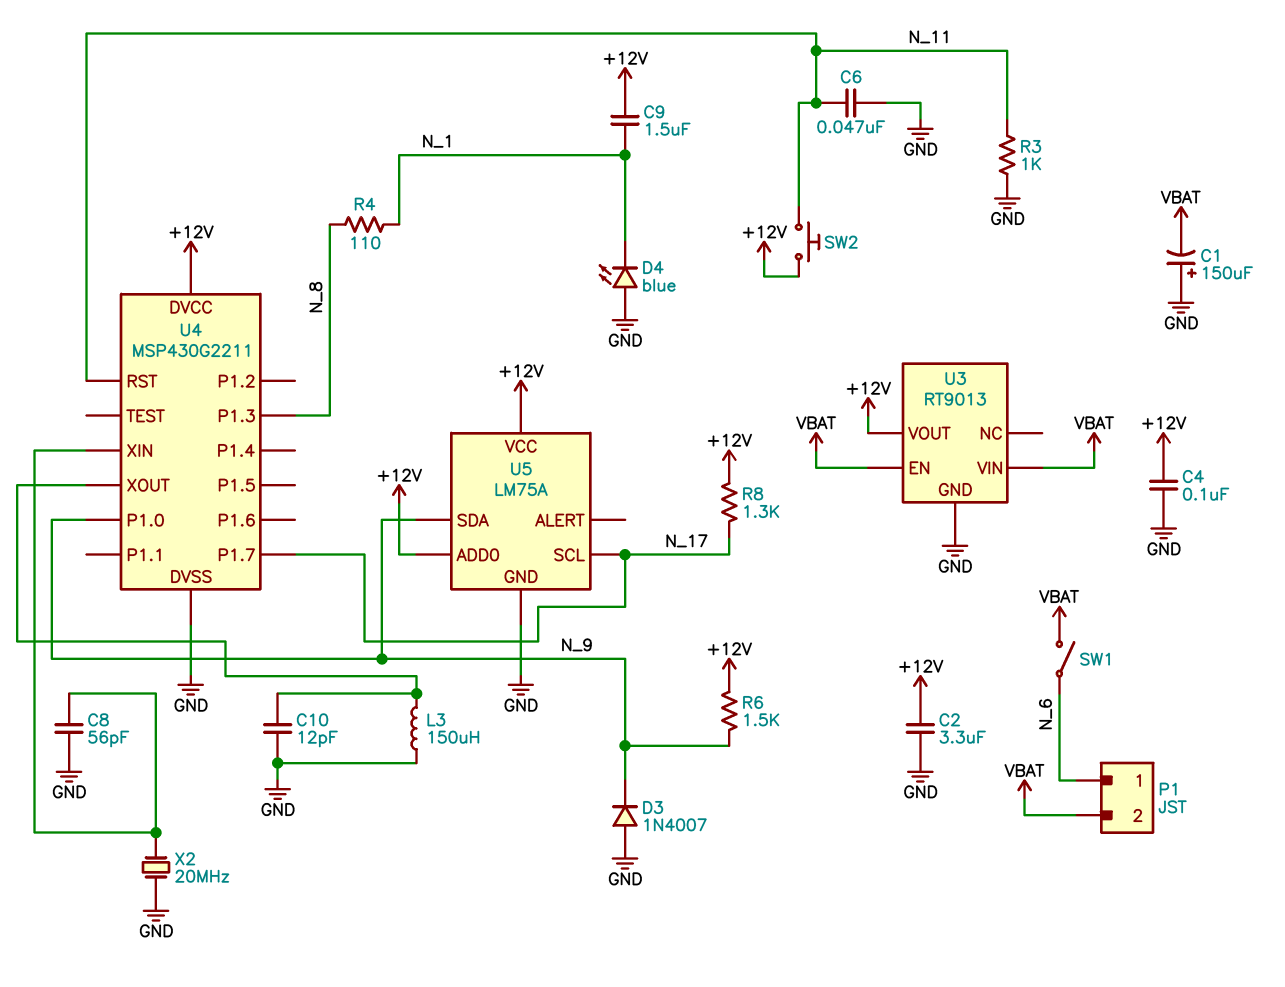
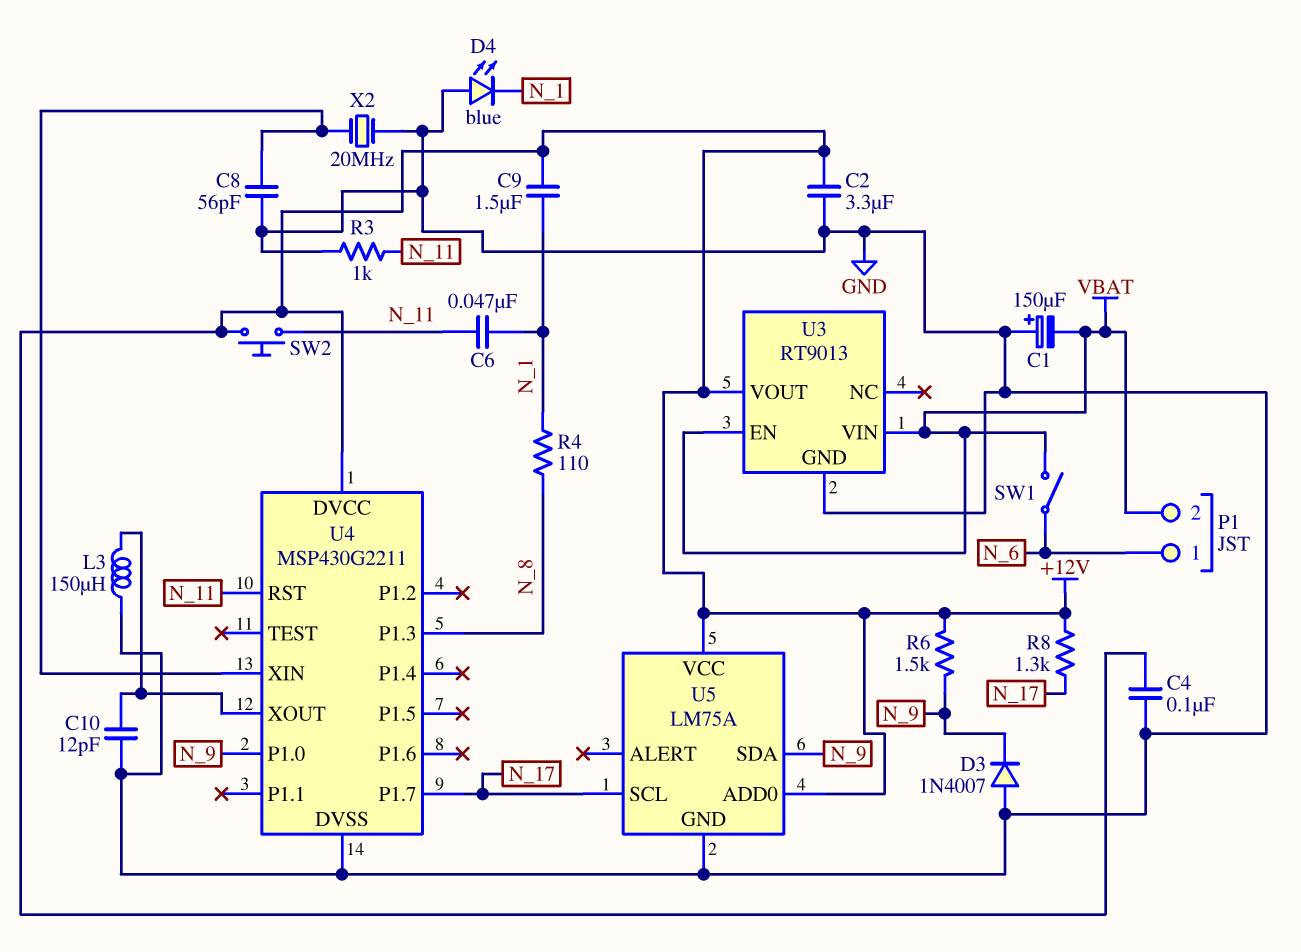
C6: 47nF (GND, N_11) -> 47nF (N_1, N_11)

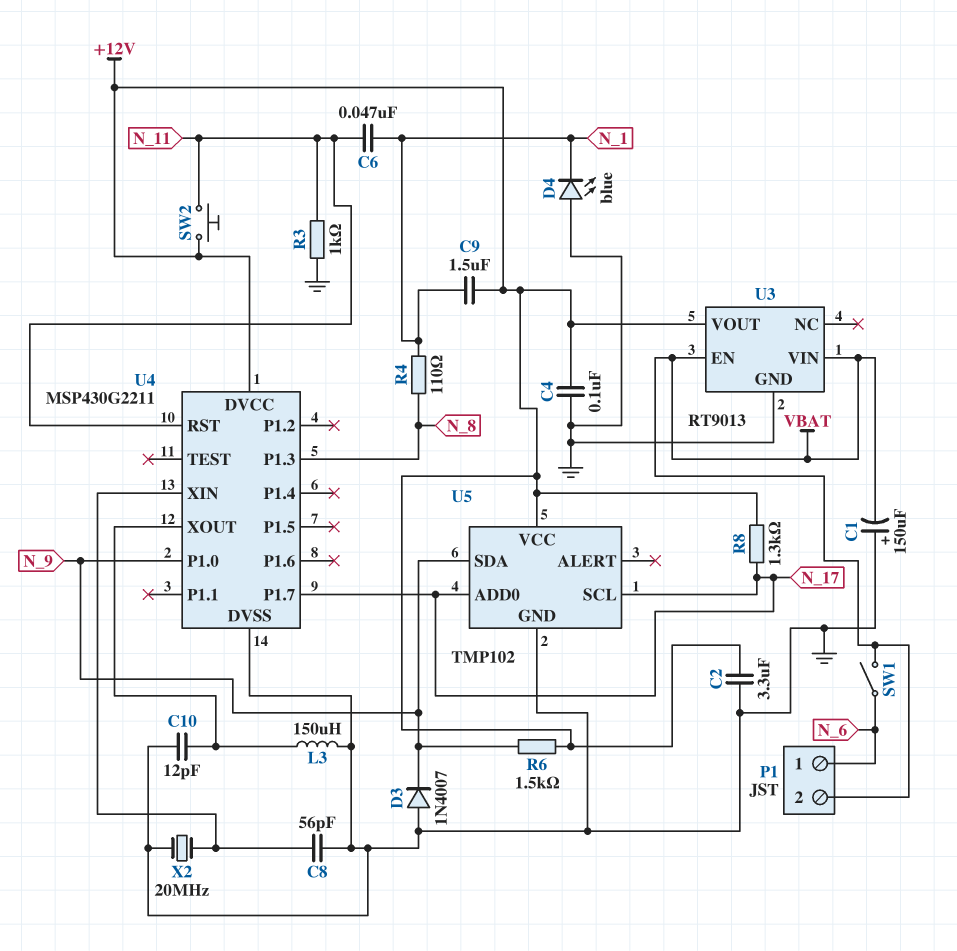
U5: LM75A -> TMP102
U5 pin ADD0: +12V -> N_17

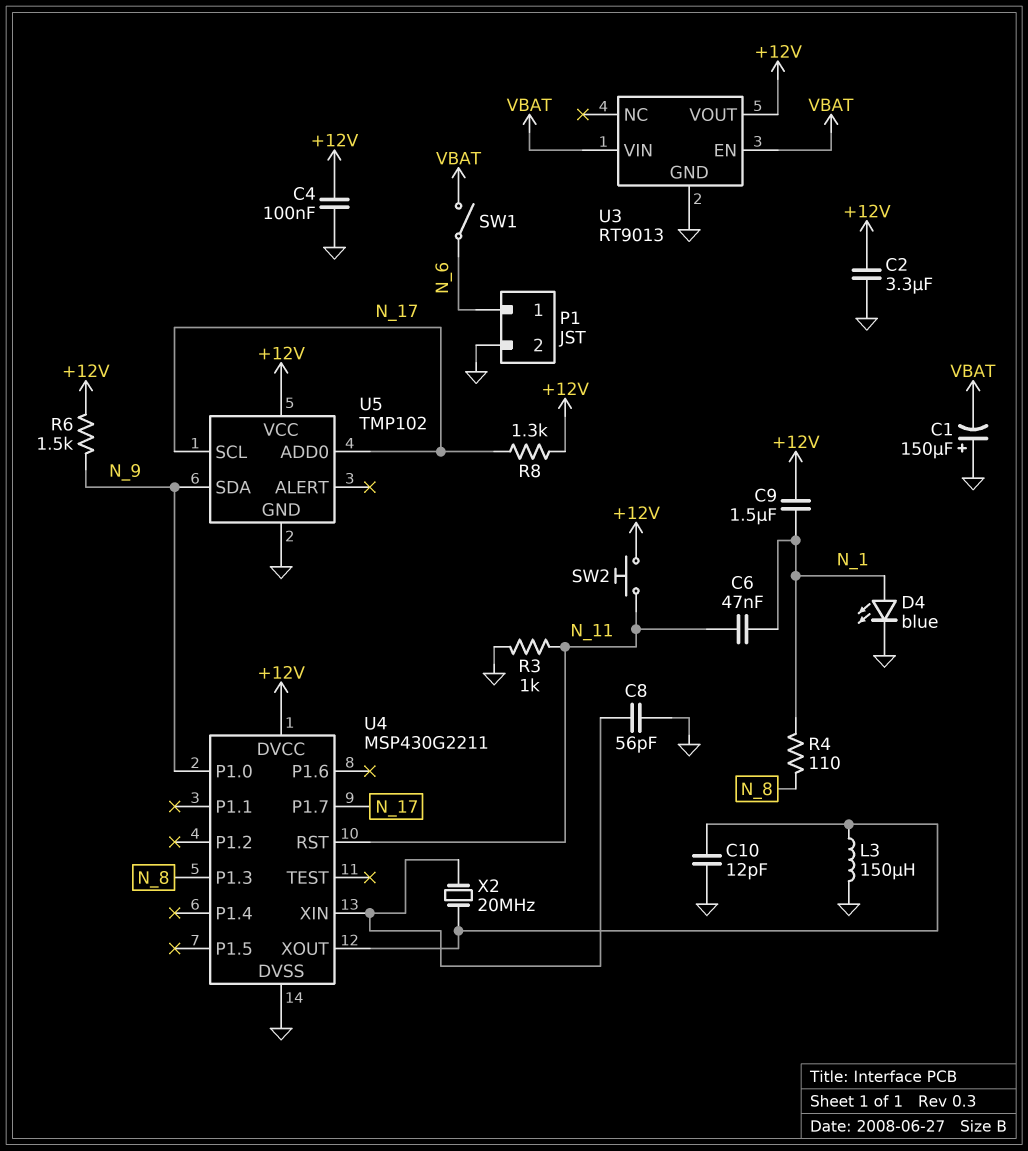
D3: diode 1N4007 (A GND, K N_9) -> none
D4: LED blue (A GND, K N_1) -> LED blue (A N_1, K GND)
P1 pin 2: VBAT -> GND
X2: 20MHz (GND, U4/XIN) -> 20MHz (U4/XIN, U4/XOUT)

